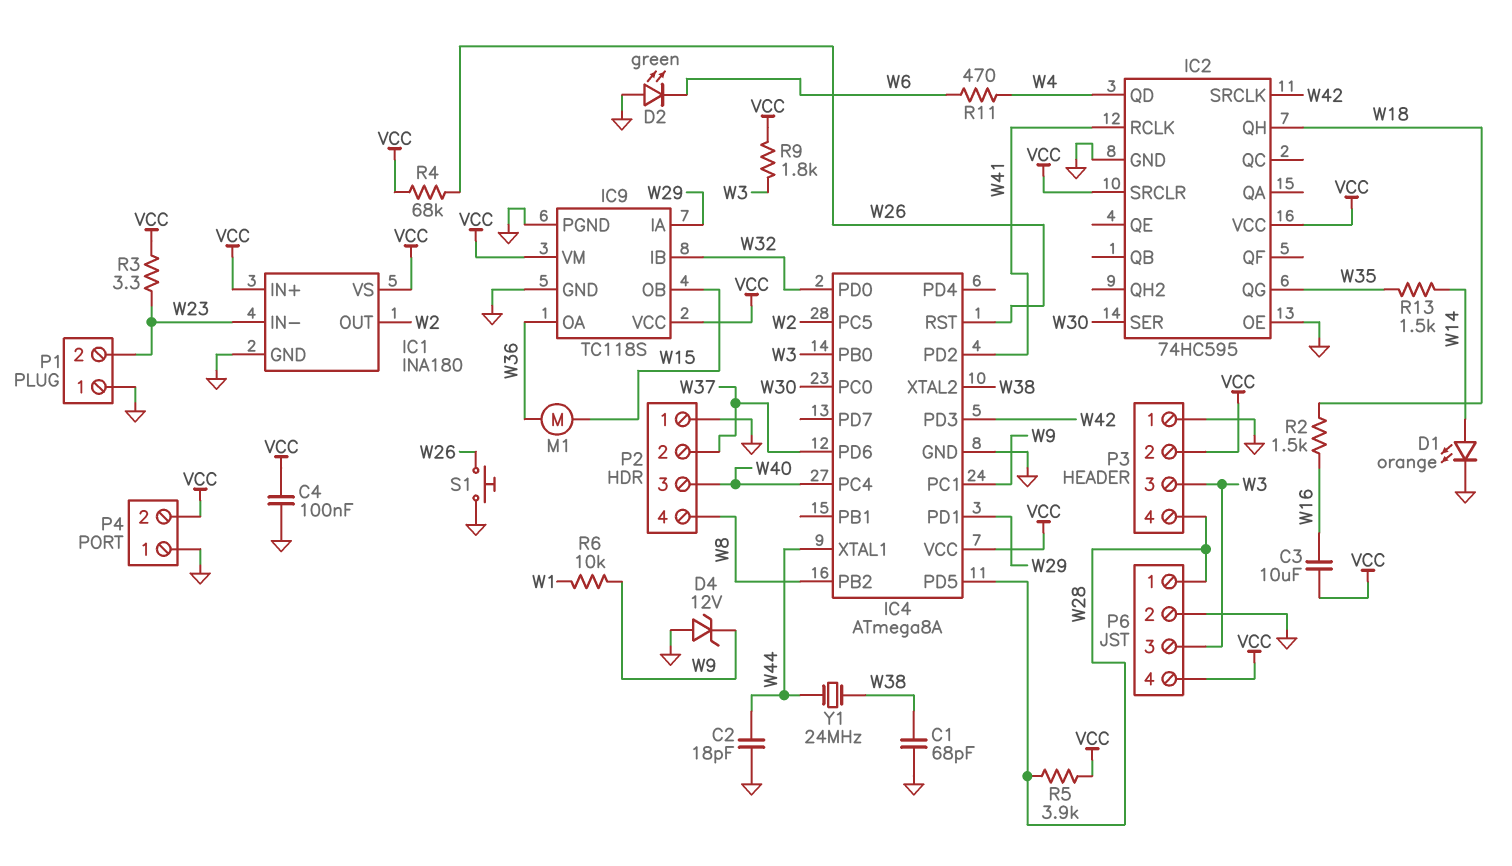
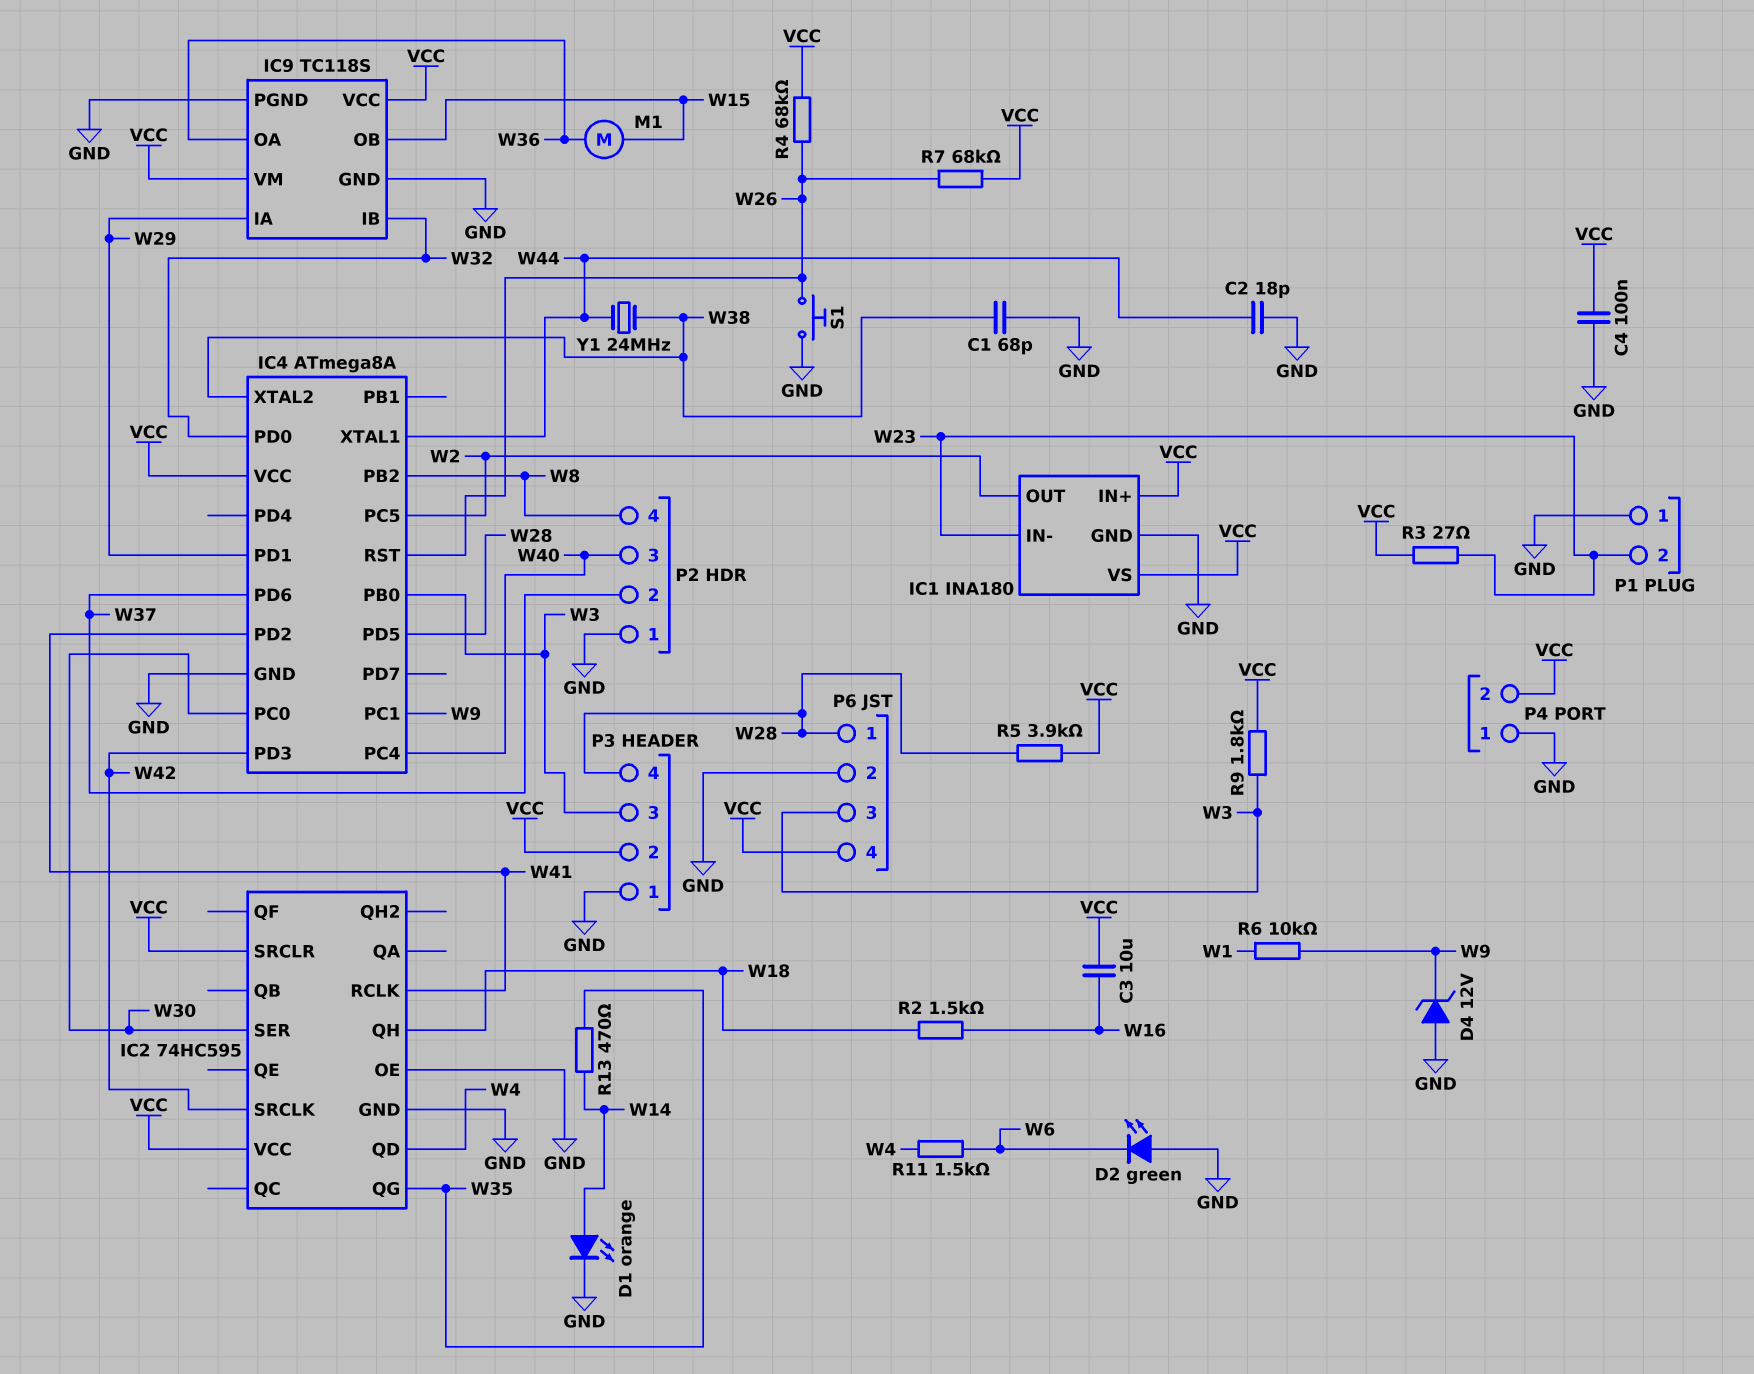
R3: 3.3 (VCC, W23) -> 27 (VCC, W23)
R7: none -> 68k (VCC, W26)
R11: 470 (W4, W6) -> 1.5k (W4, W6)
R13: 1.5k (W14, W35) -> 470 (W14, W35)

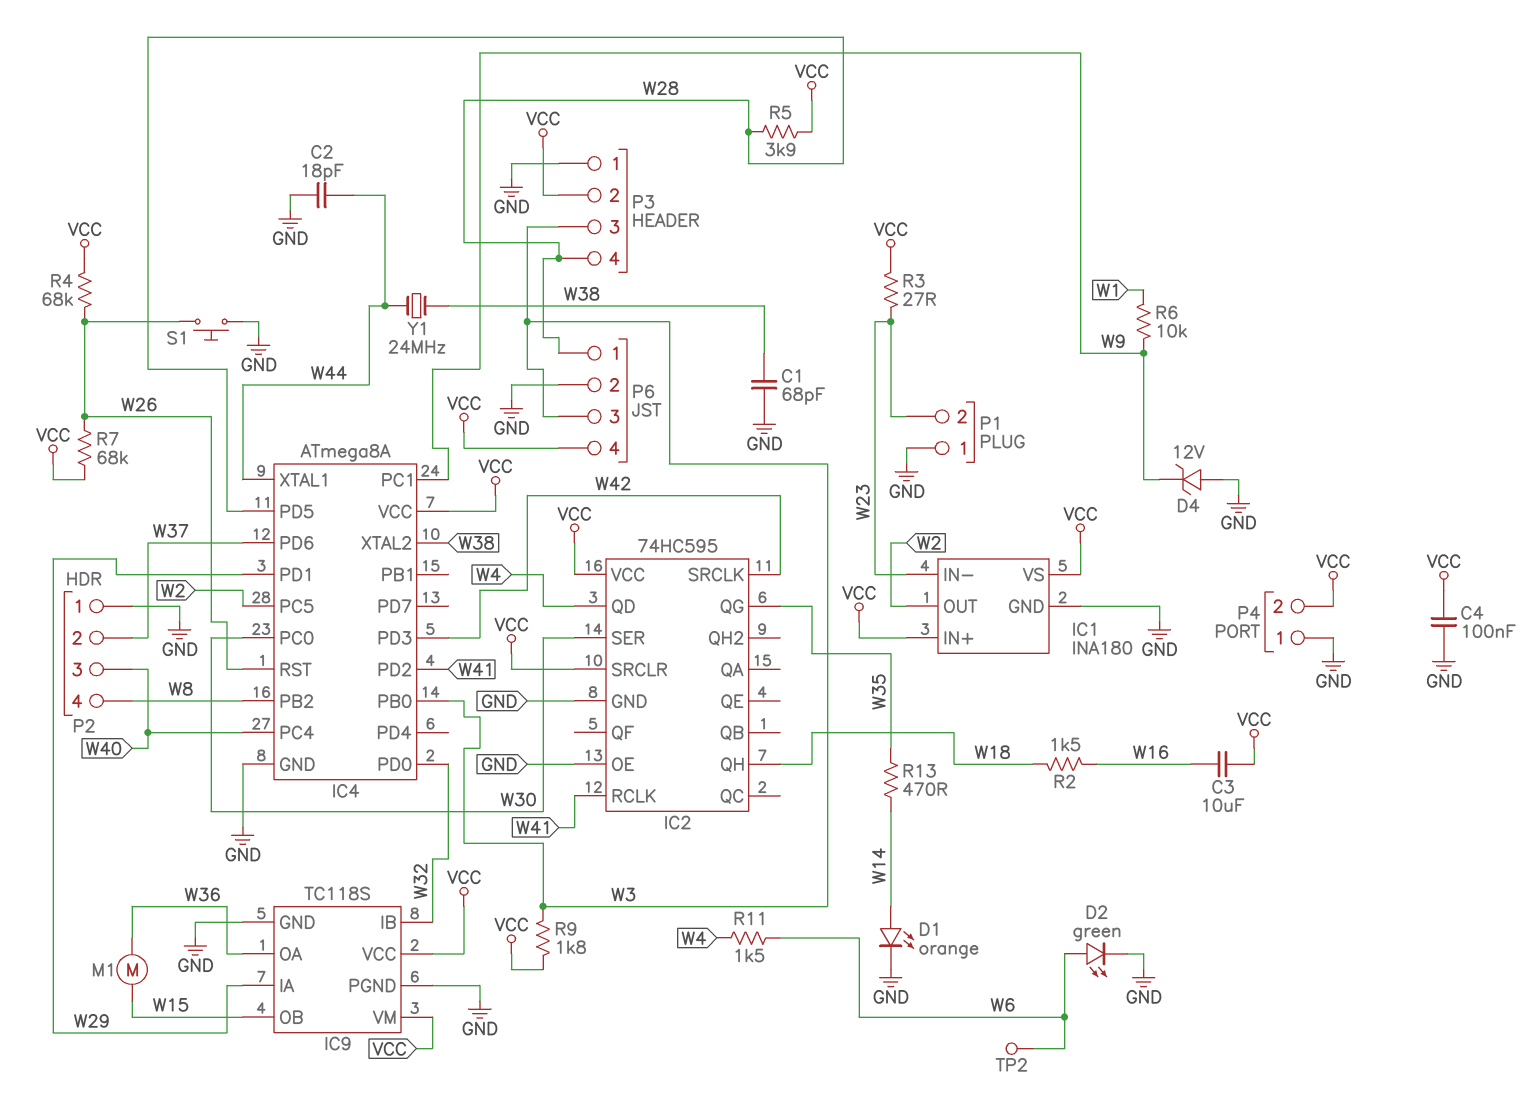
D2: LED green (A GND, K W6) -> LED green (A W6, K GND)
TP2: none -> test point (W6)

